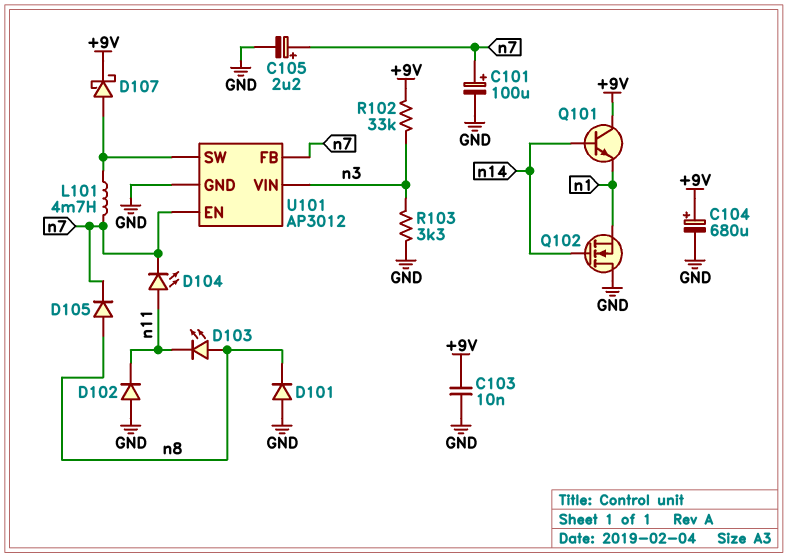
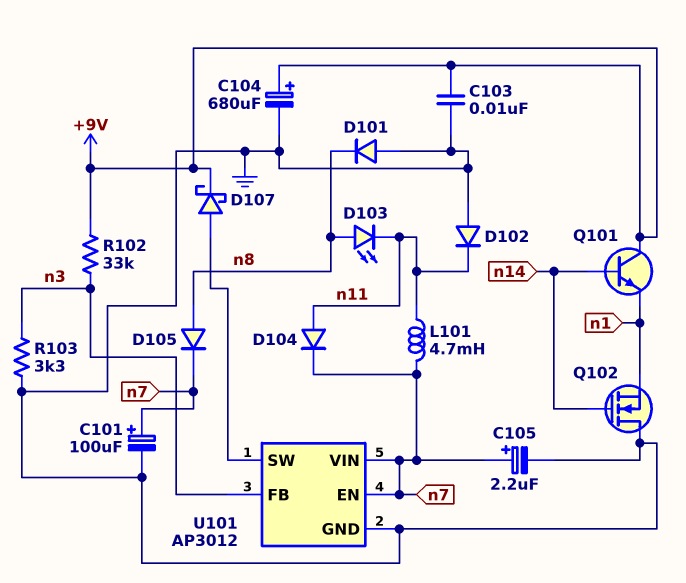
D104: LED (A n11, K n7) -> diode (A n11, K n7)
L101: 4.7mH (U101/SW, n7) -> 4.7mH (n7, n11)
U101 pin FB: n7 -> n3
U101 pin VIN: n3 -> n7

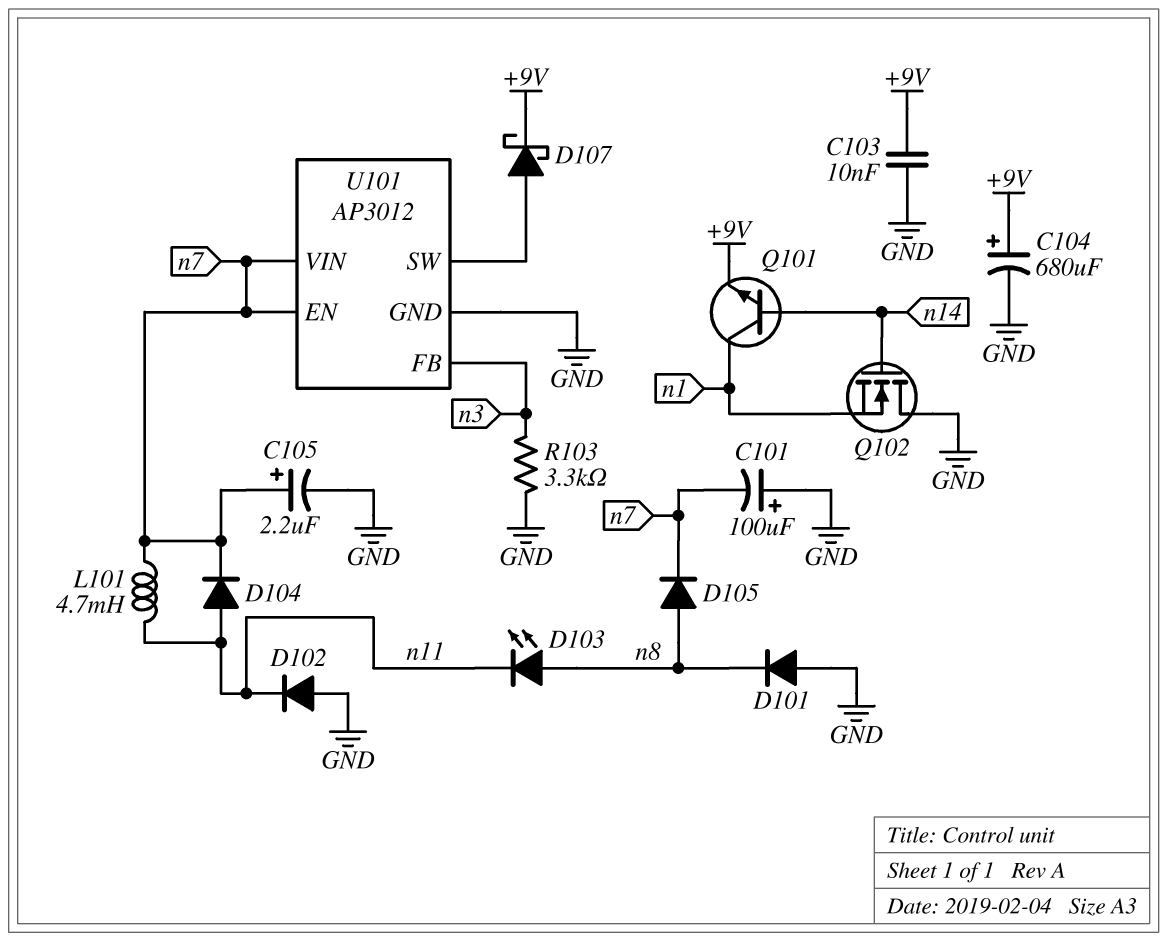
C101: 100uF (plus n7, minus GND) -> 100uF (plus GND, minus n7)
Q101: NPN (B n14, C +9V, E n1) -> NPN (B n14, C n1, E +9V)
R102: 33k (+9V, n3) -> none

